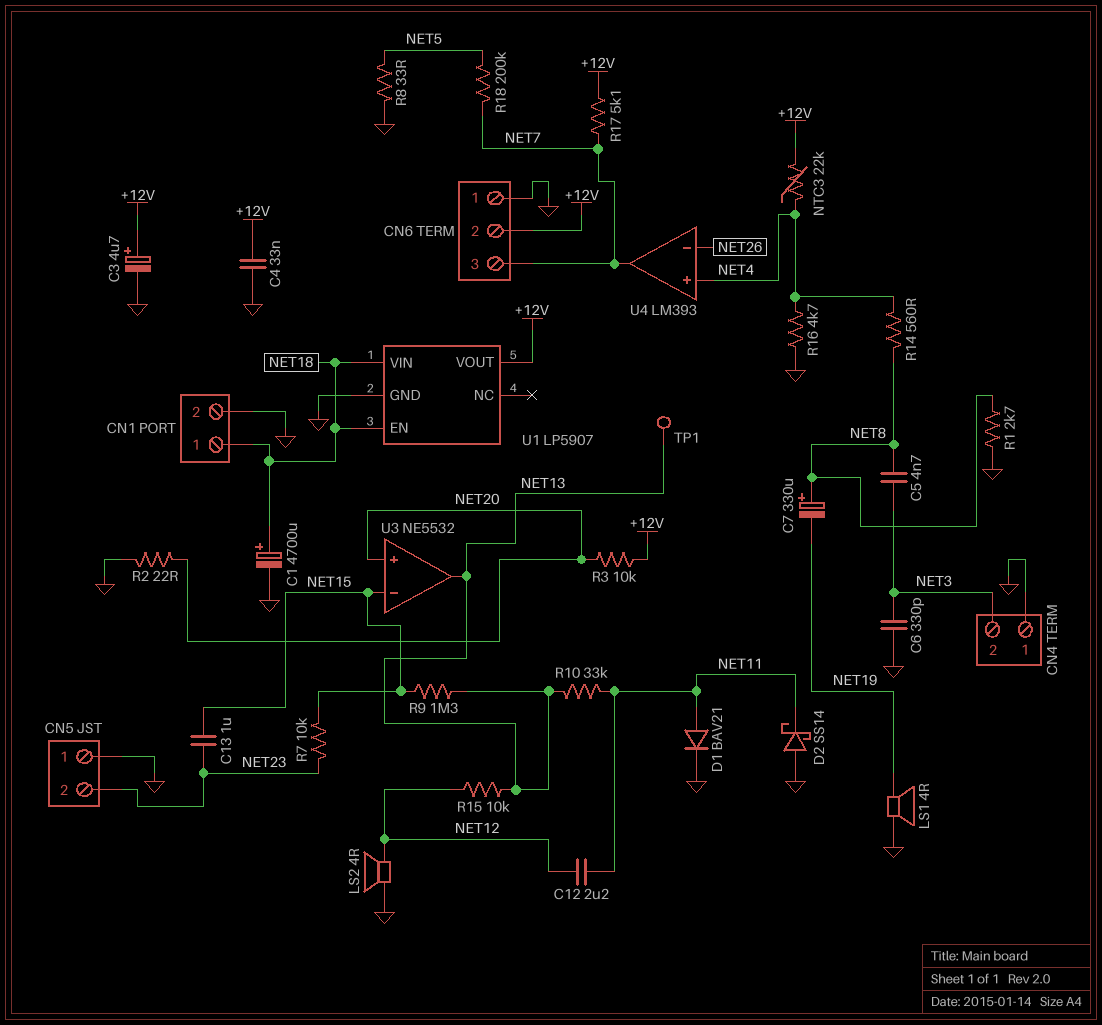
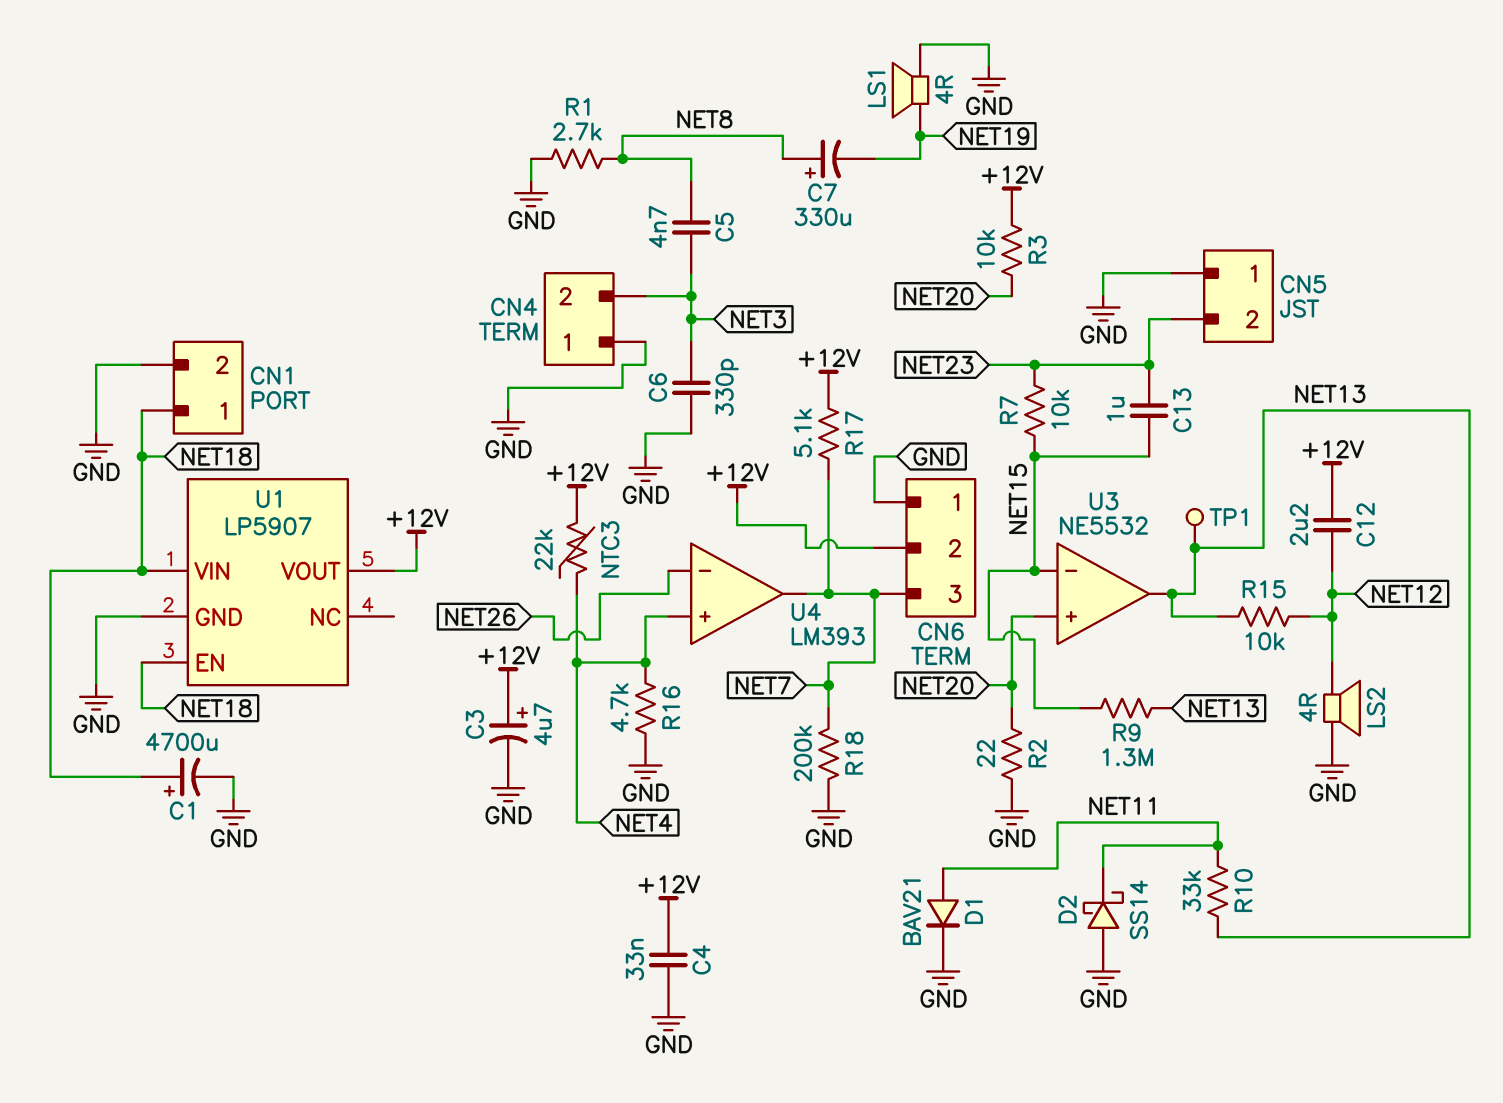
C12: 2.2uF (NET11, NET12) -> 2.2uF (+12V, NET12)
R8: 33 (GND, NET5) -> none
R14: 560 (NET4, NET8) -> none
R18: 200k (NET5, NET7) -> 200k (GND, NET7)

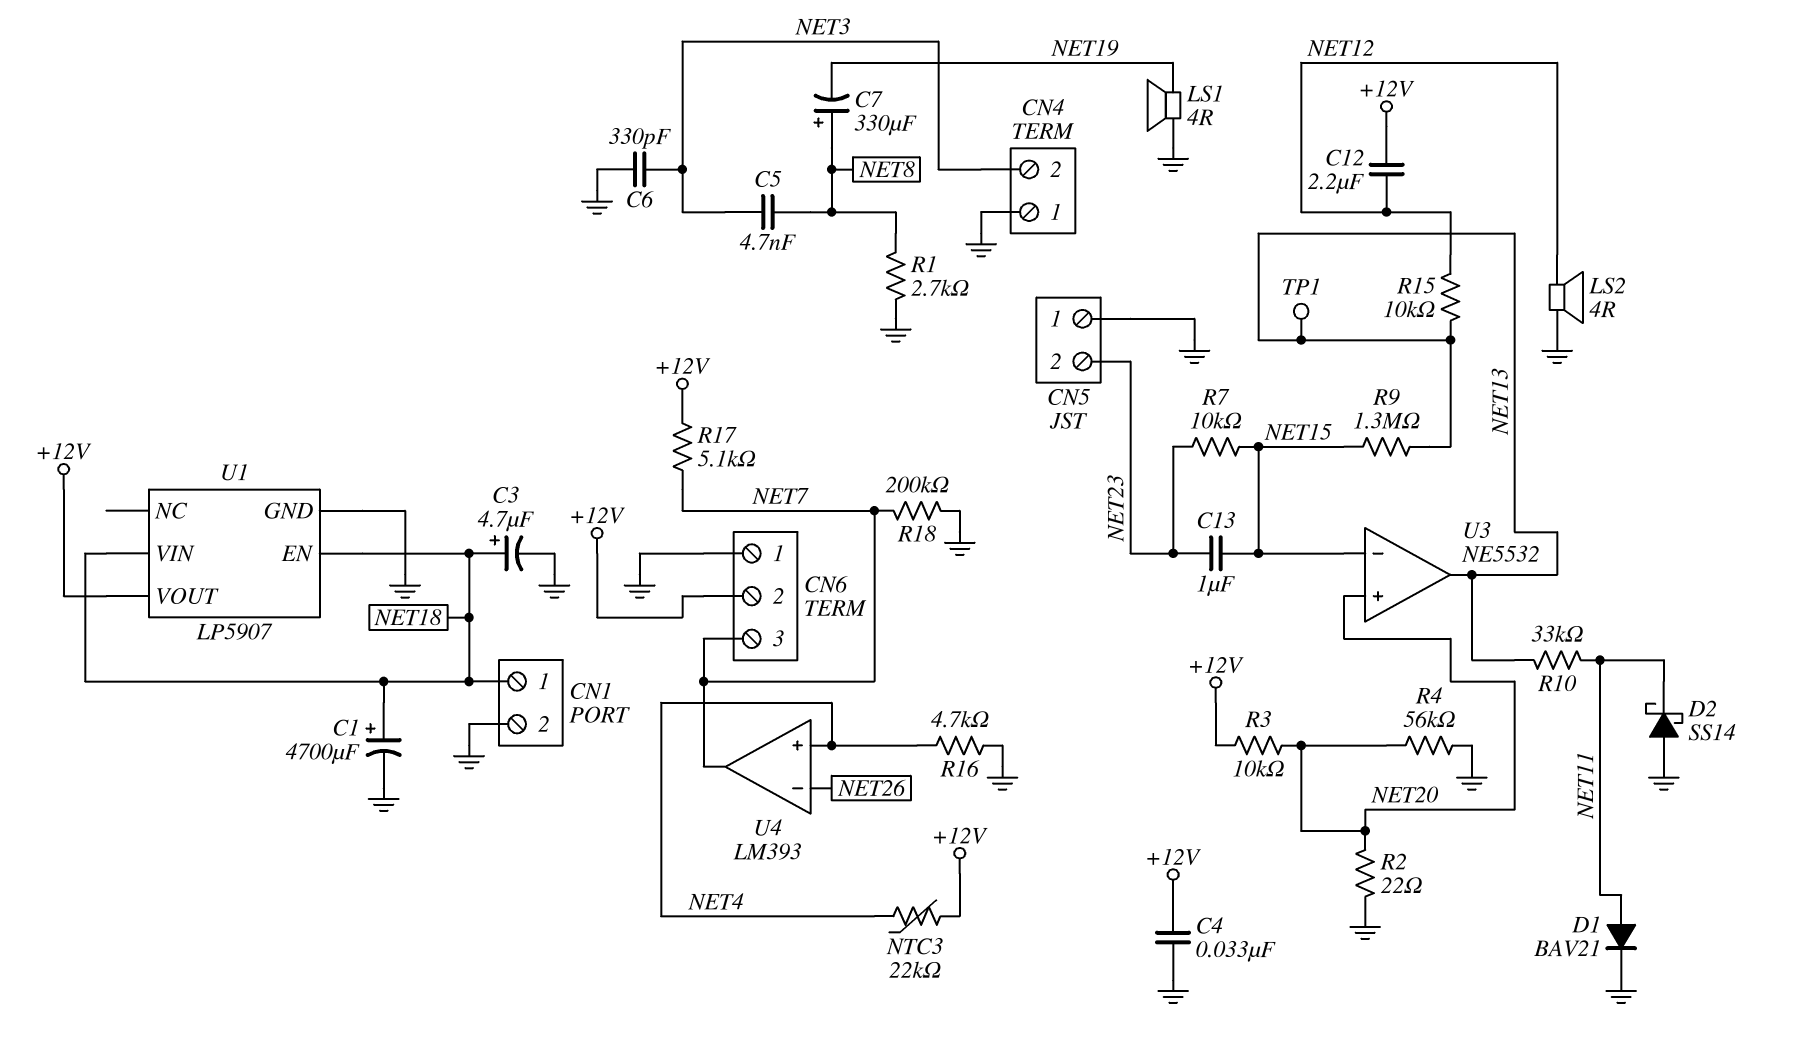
C3: 4.7uF (plus +12V, minus GND) -> 4.7uF (plus NET18, minus GND)
R4: none -> 56k (GND, NET20)

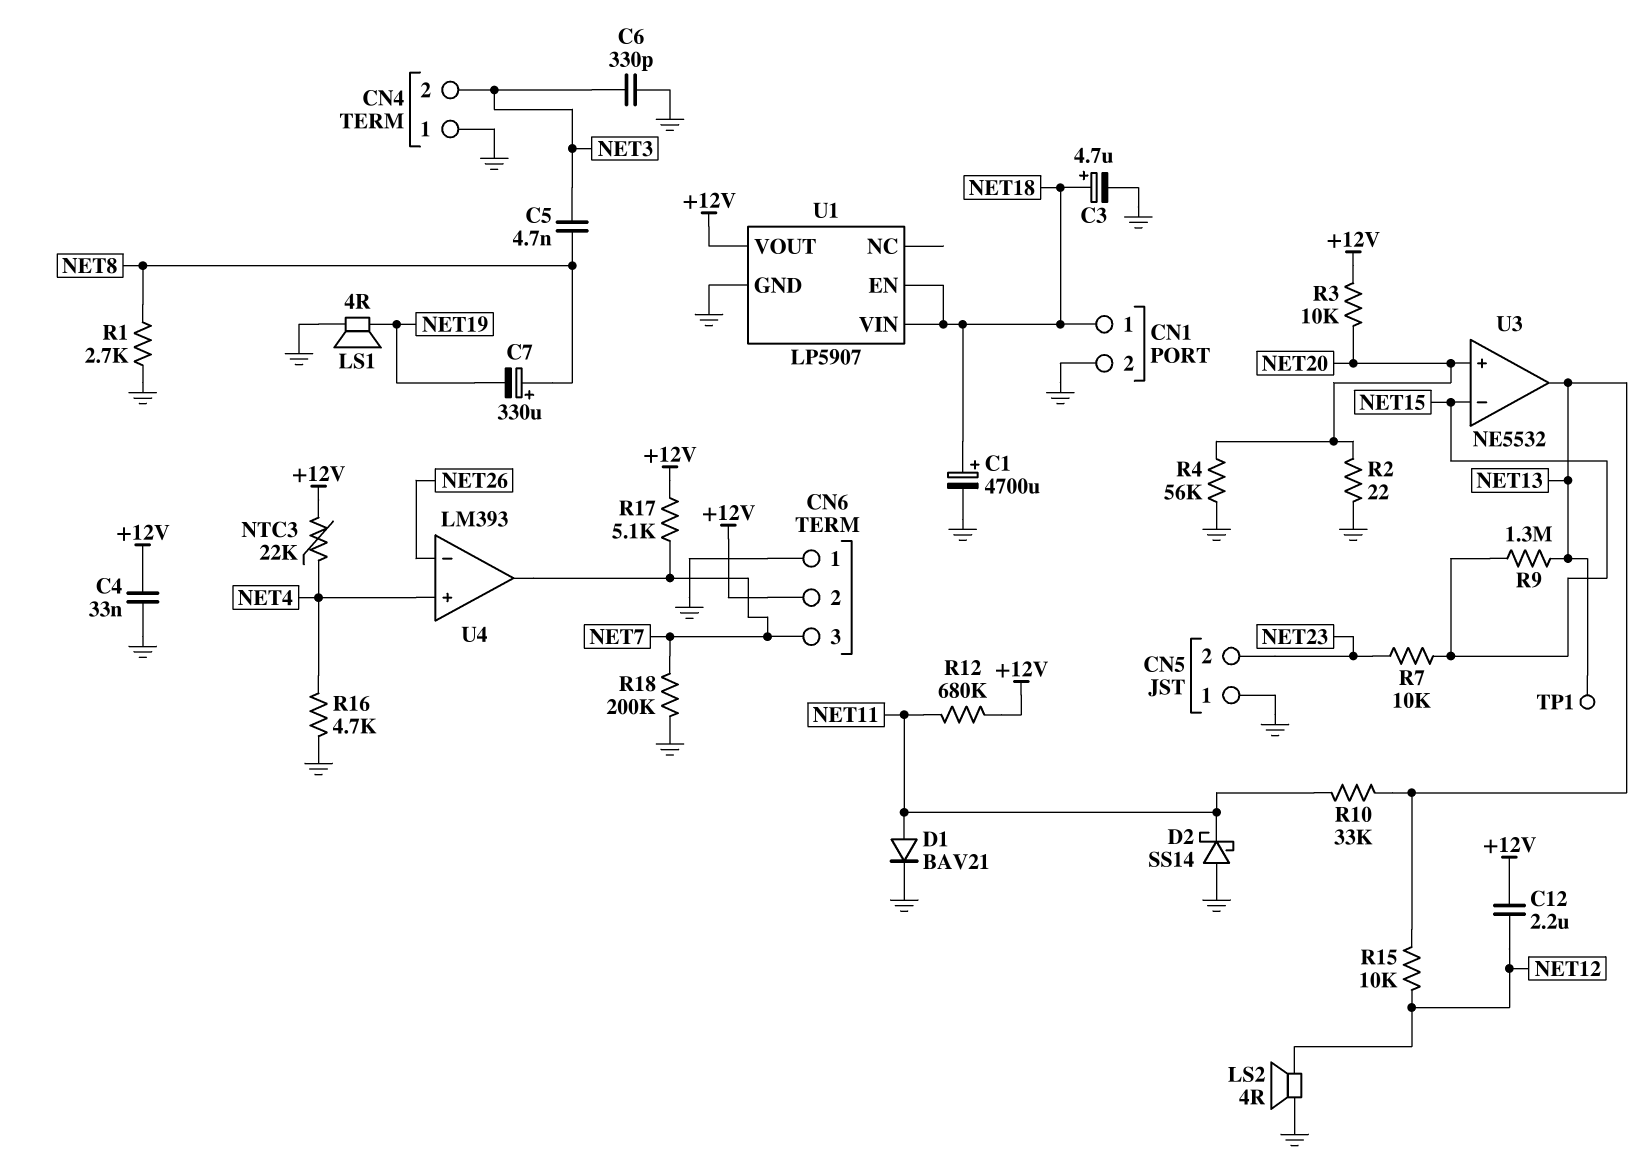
C13: 1uF (NET15, NET23) -> none
R12: none -> 680k (+12V, NET11)

